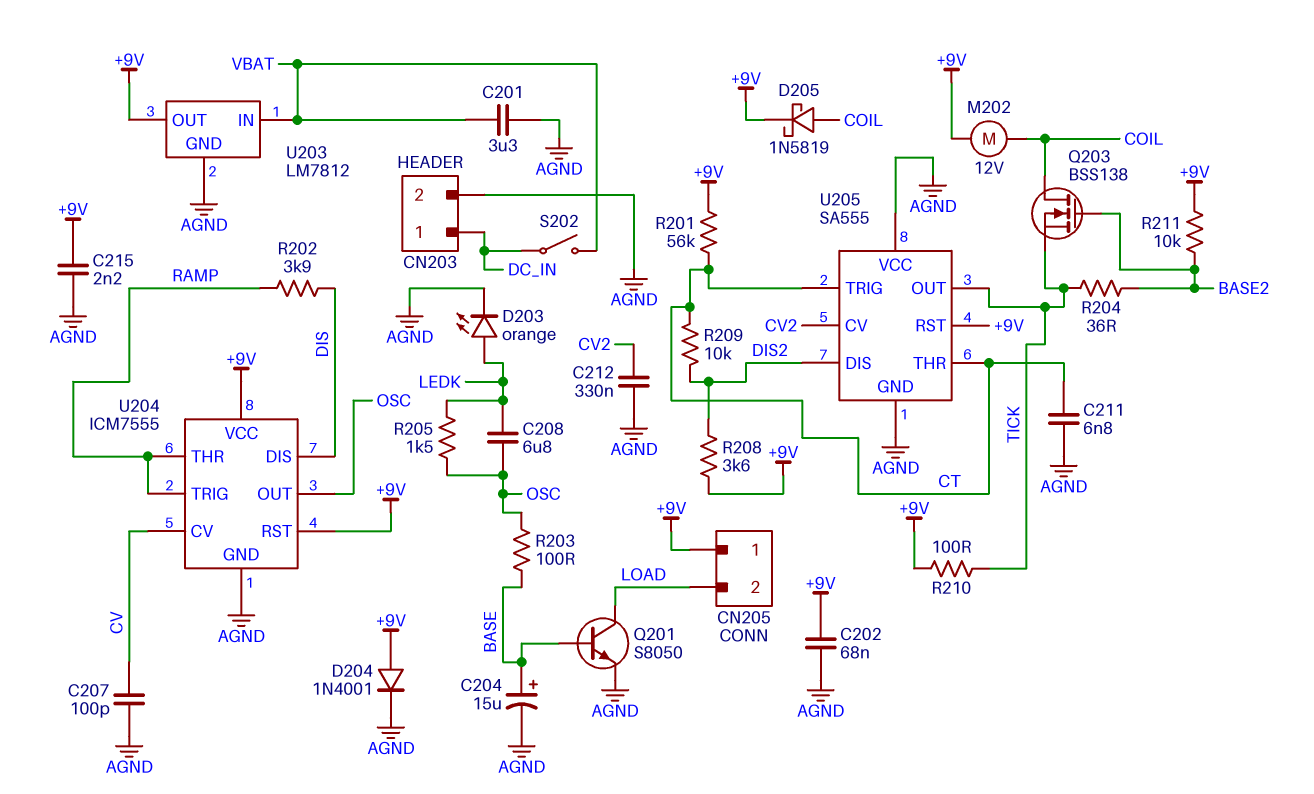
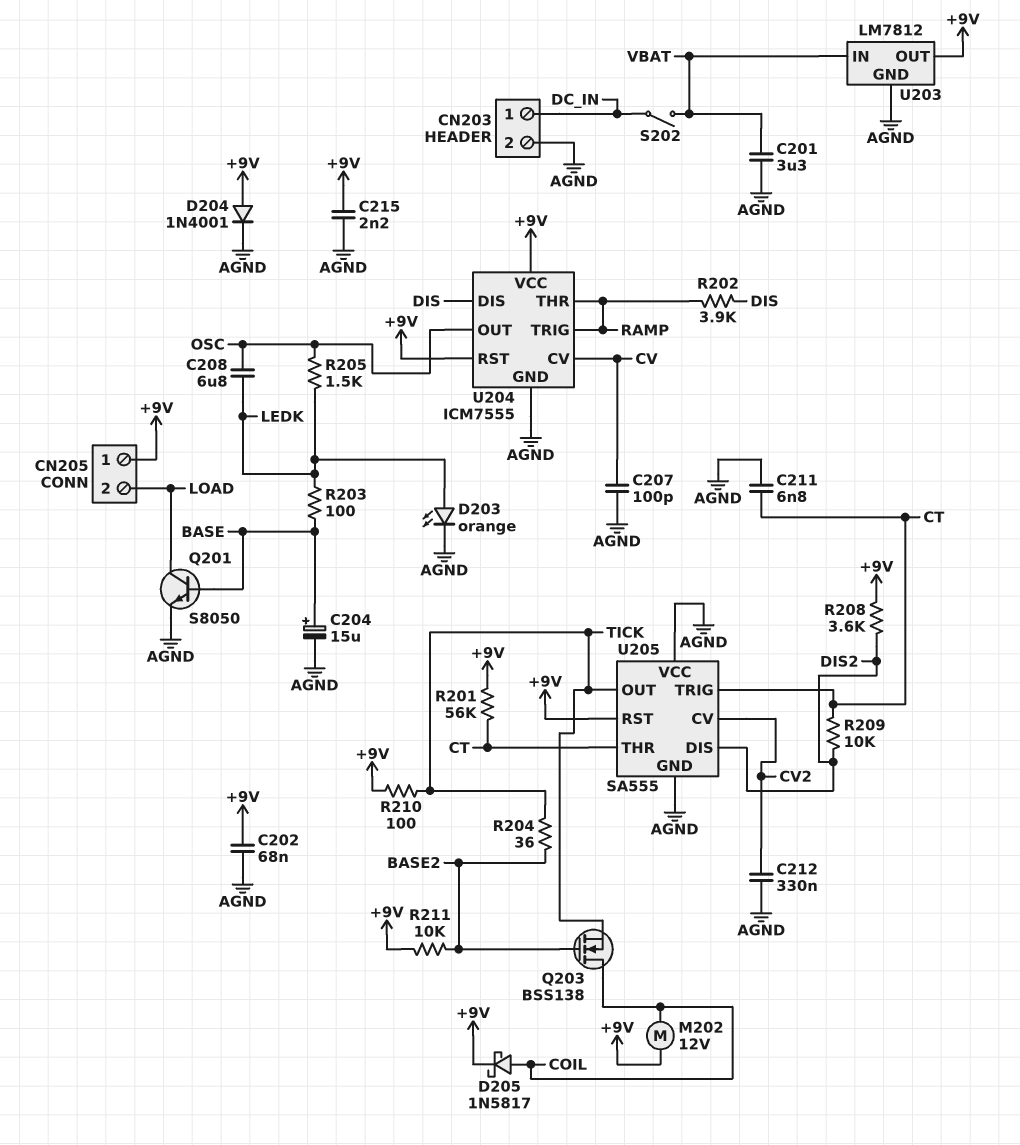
D205: schottky 1N5819 (A COIL, K +9V) -> schottky 1N5817 (A COIL, K +9V)
R203: 100 (BASE, OSC) -> 100 (BASE, LEDK)

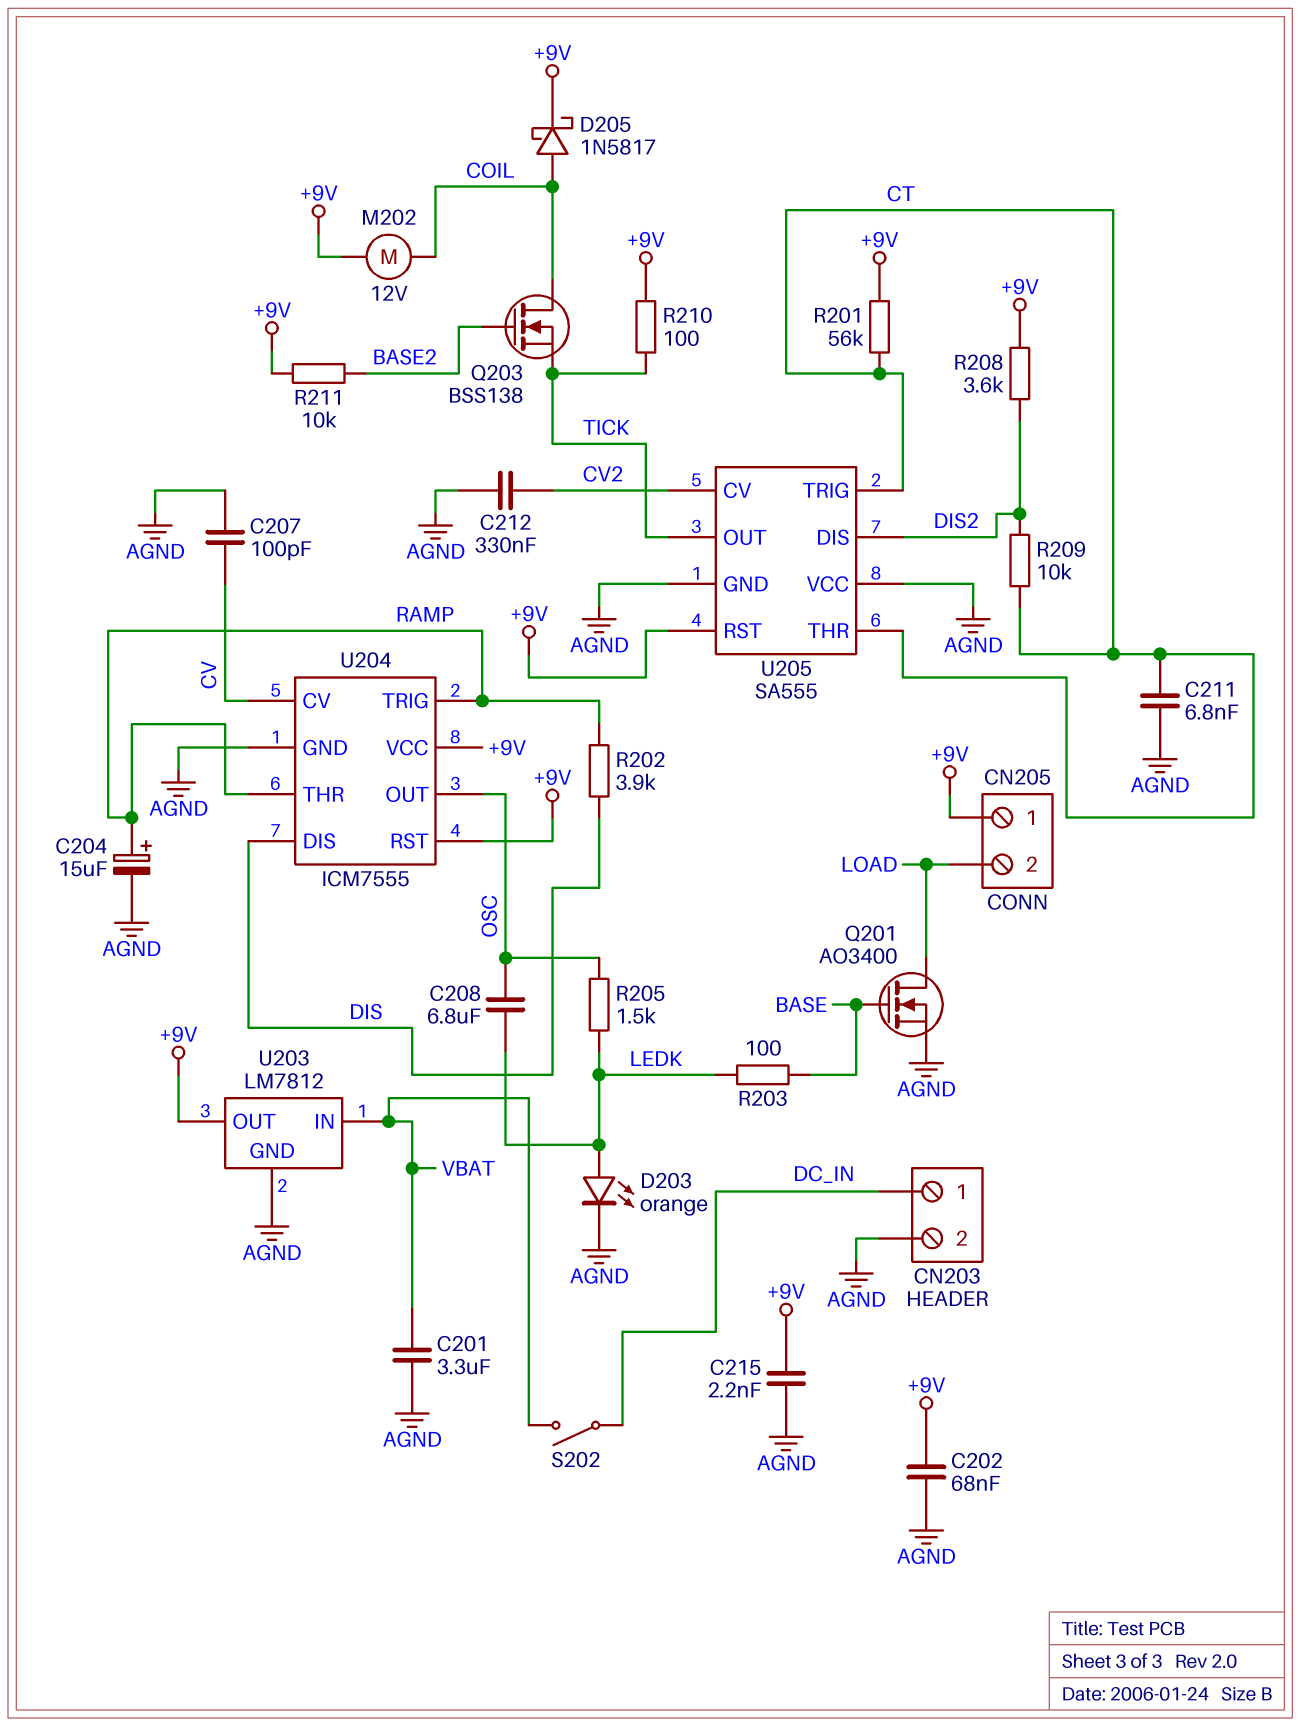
C204: 15uF (plus BASE, minus AGND) -> 15uF (plus RAMP, minus AGND)
D204: diode 1N4001 (A +9V, K AGND) -> none
Q201: NPN S8050 (B BASE, C LOAD, E AGND) -> NMOS AO3400 (G BASE, D LOAD, S AGND)
R204: 36 (BASE2, TICK) -> none

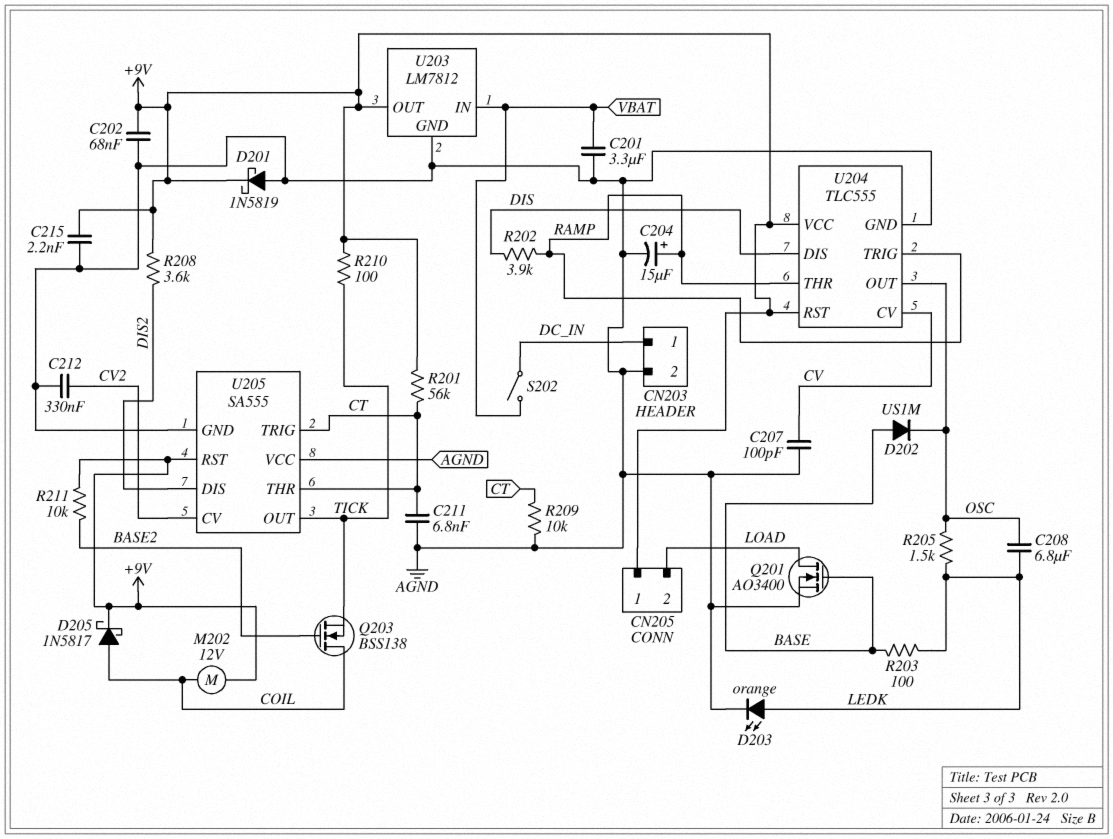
D201: none -> schottky 1N5819 (A AGND, K +9V)
D202: none -> diode US1M (A BASE, K OSC)
R209: 10k (CT, DIS2) -> 10k (AGND, CT)
U204: ICM7555 -> TLC555

